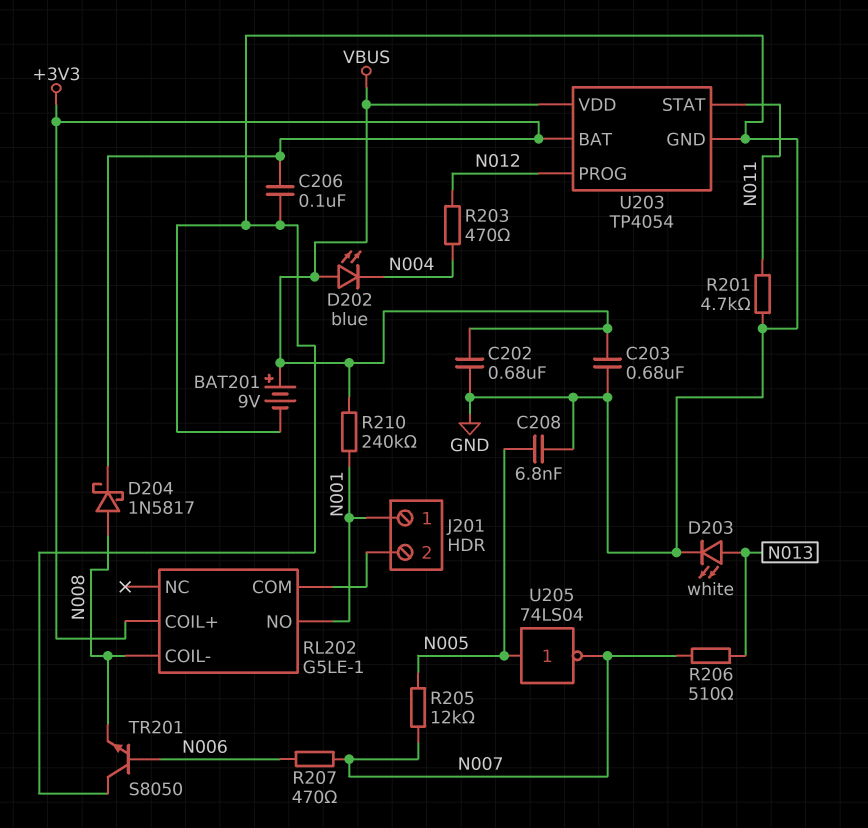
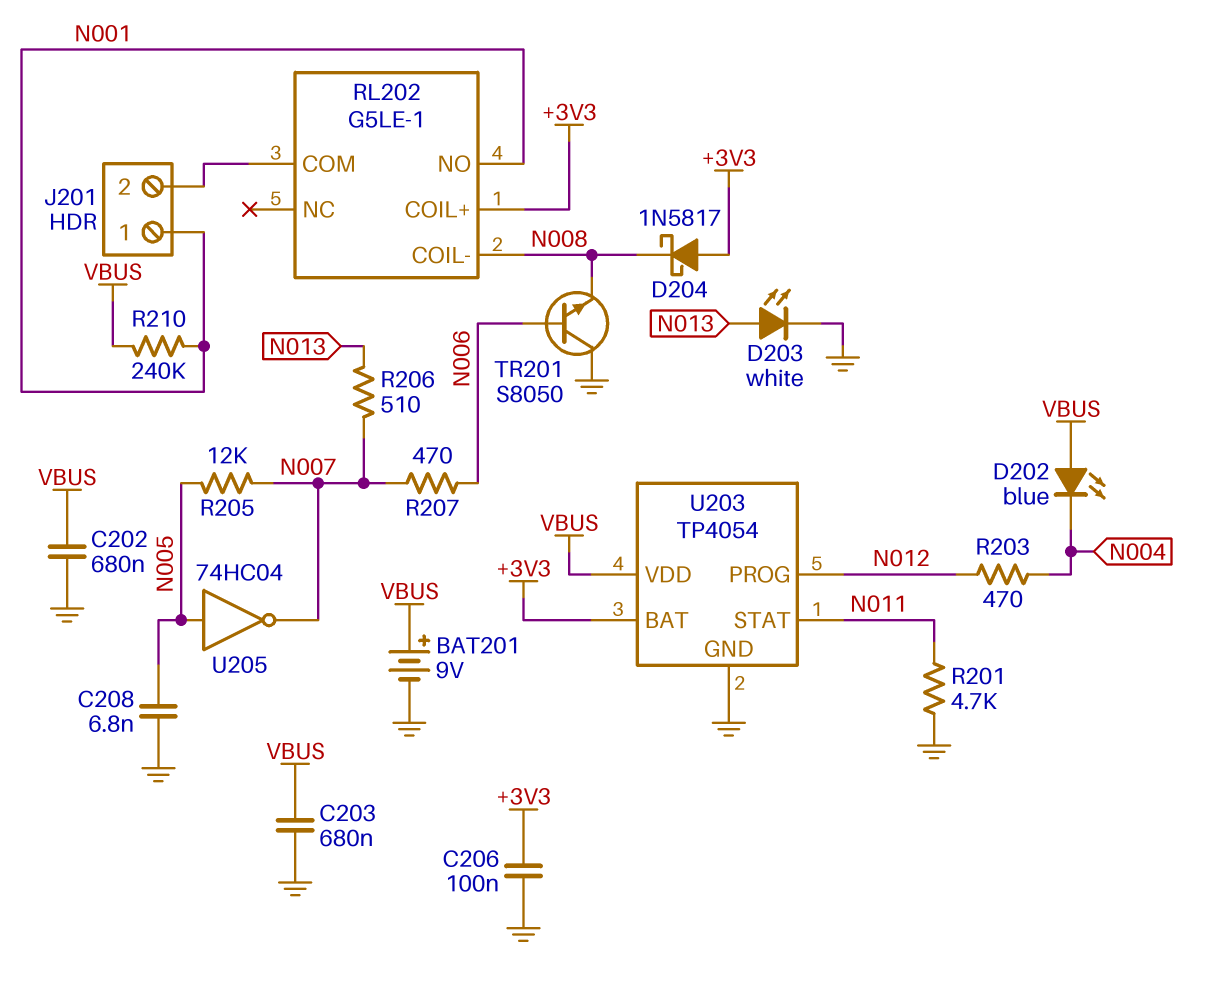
D204: schottky 1N5817 (A N008, K +3V3) -> schottky 1N5817 (A +3V3, K N008)
U205: NOT 74LS04 (in N005, out N007) -> NOT 74HC04 (in N005, out N007)

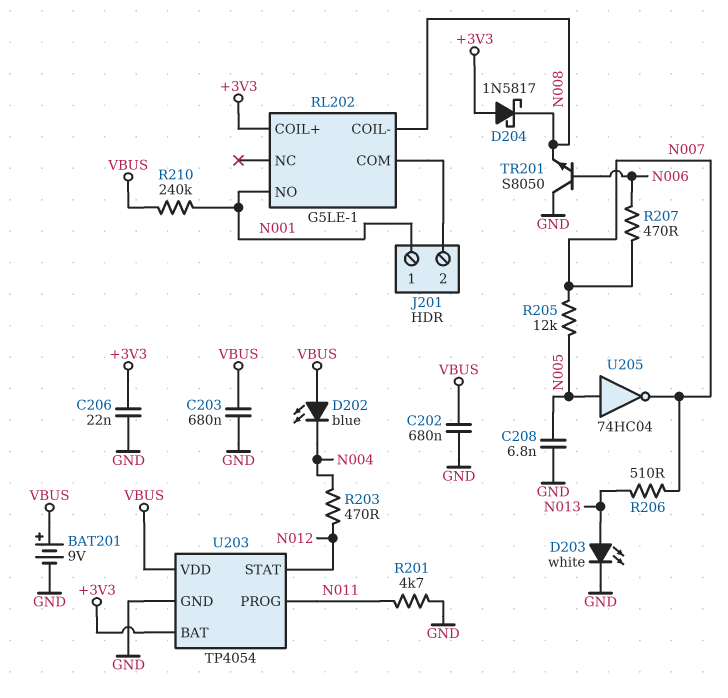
C206: 100nF (+3V3, GND) -> 22nF (+3V3, GND)
U203 pin PROG: N012 -> N011
U203 pin STAT: N011 -> N012

